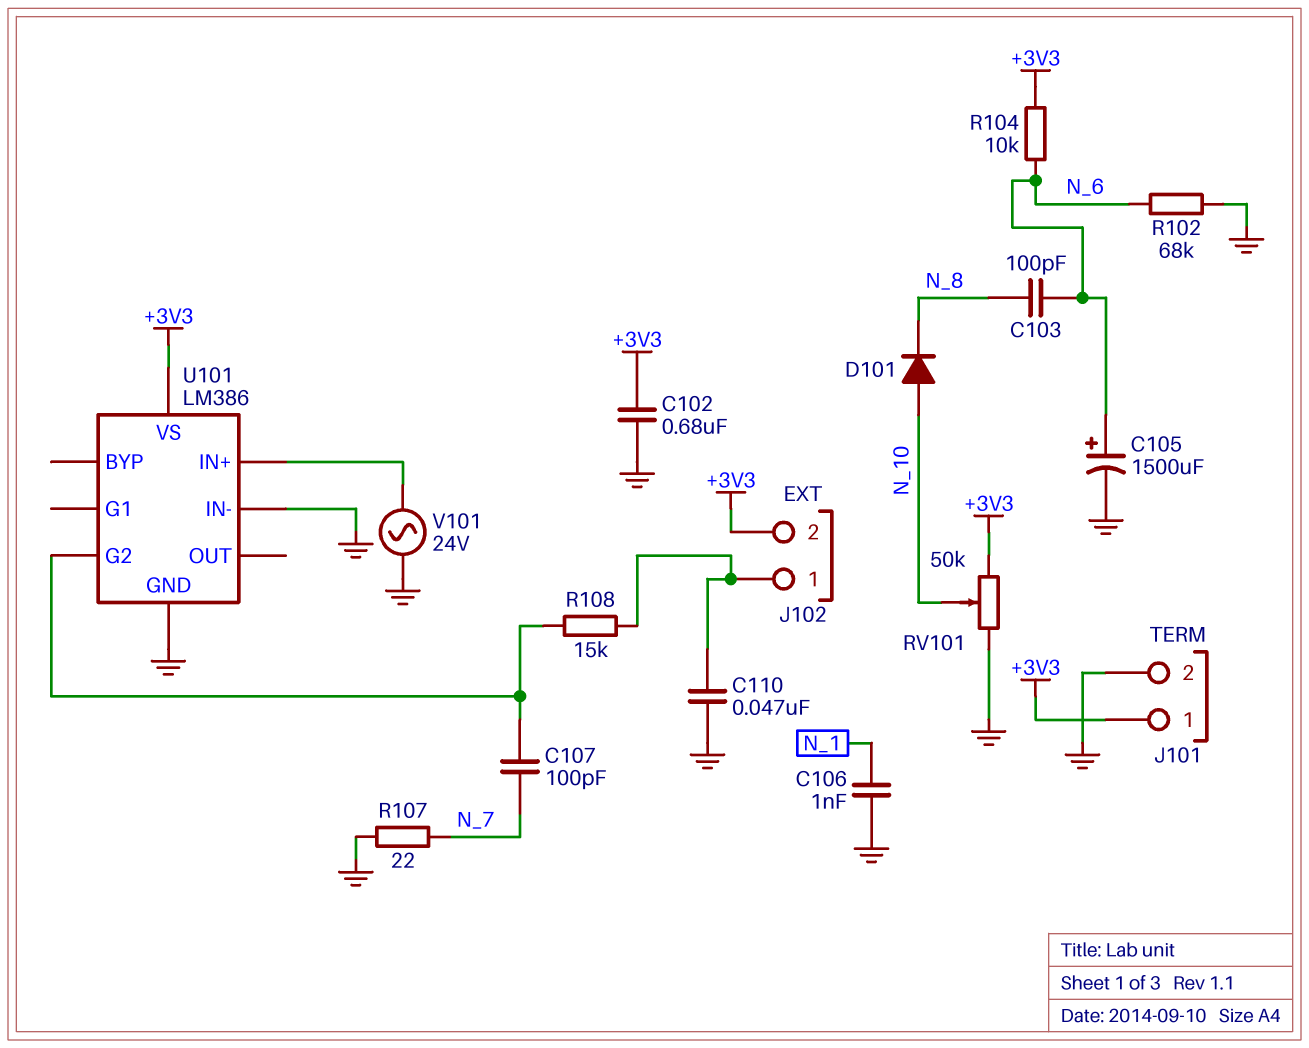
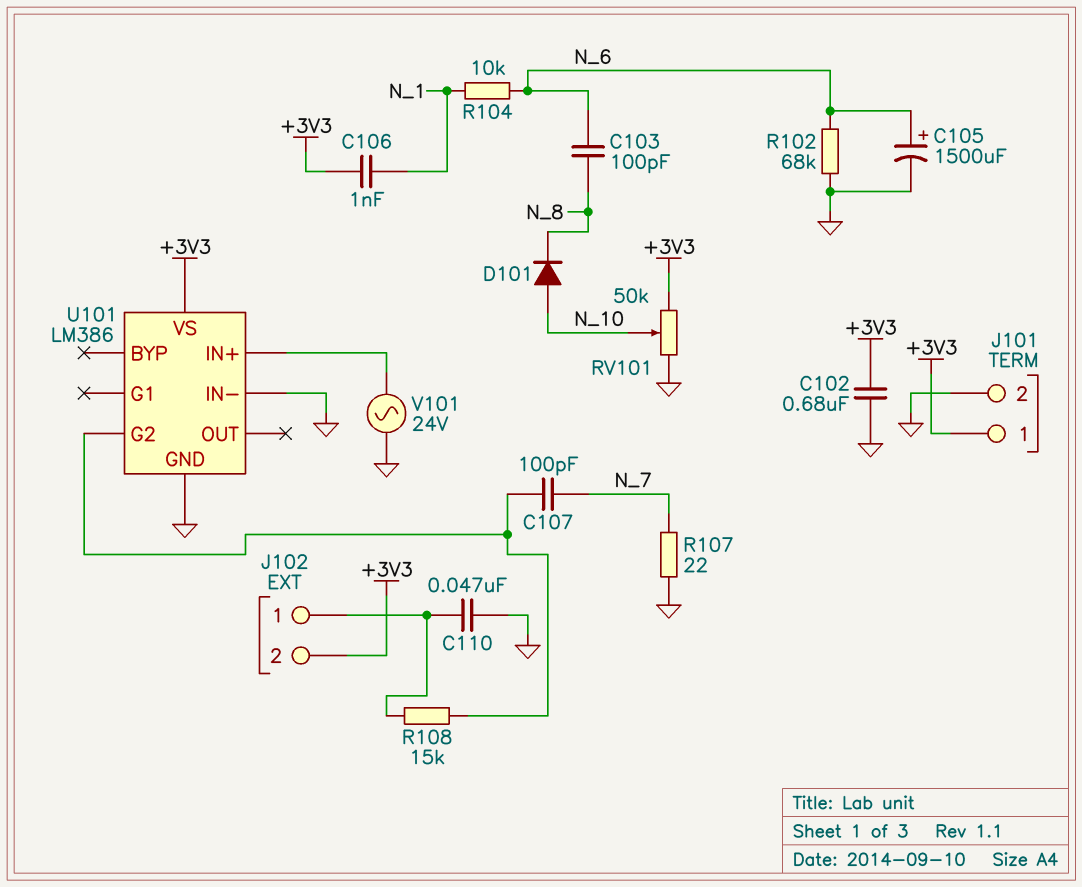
C106: 1nF (GND, N_1) -> 1nF (+3V3, N_1)
R104: 10k (+3V3, N_6) -> 10k (N_1, N_6)

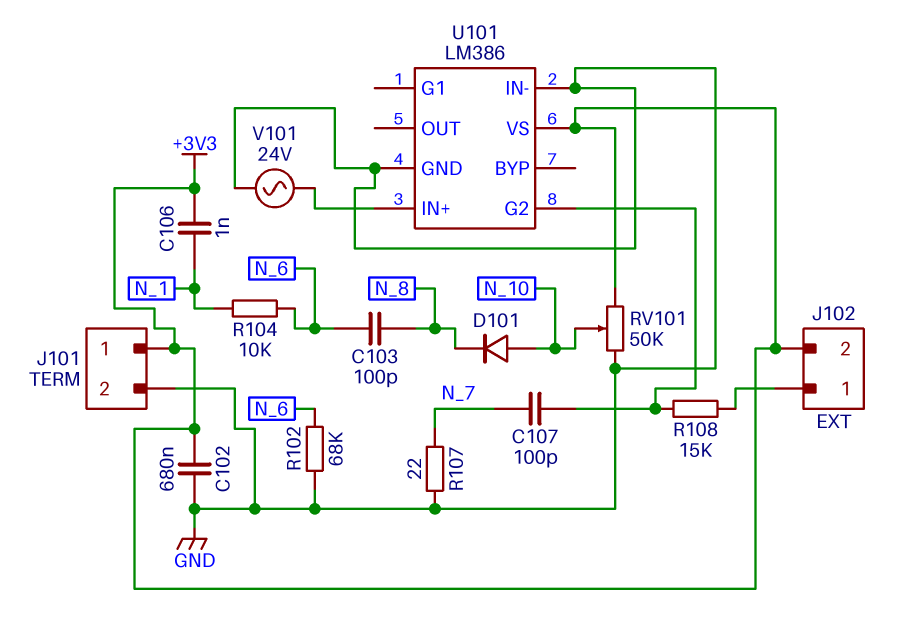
C105: 1500uF (plus N_6, minus GND) -> none
C110: 47nF (GND, J102/1) -> none

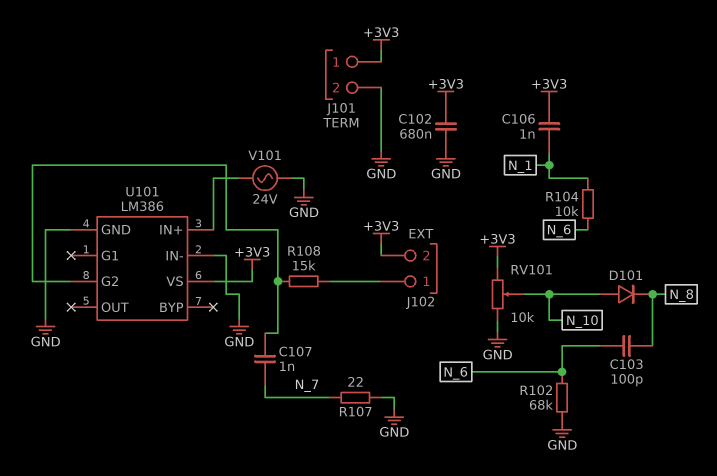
C107: 100pF (N_7, U101/G2) -> 1nF (N_7, U101/G2)
RV101: 50k (+3V3, GND, wiper N_10) -> 10k (+3V3, GND, wiper N_10)

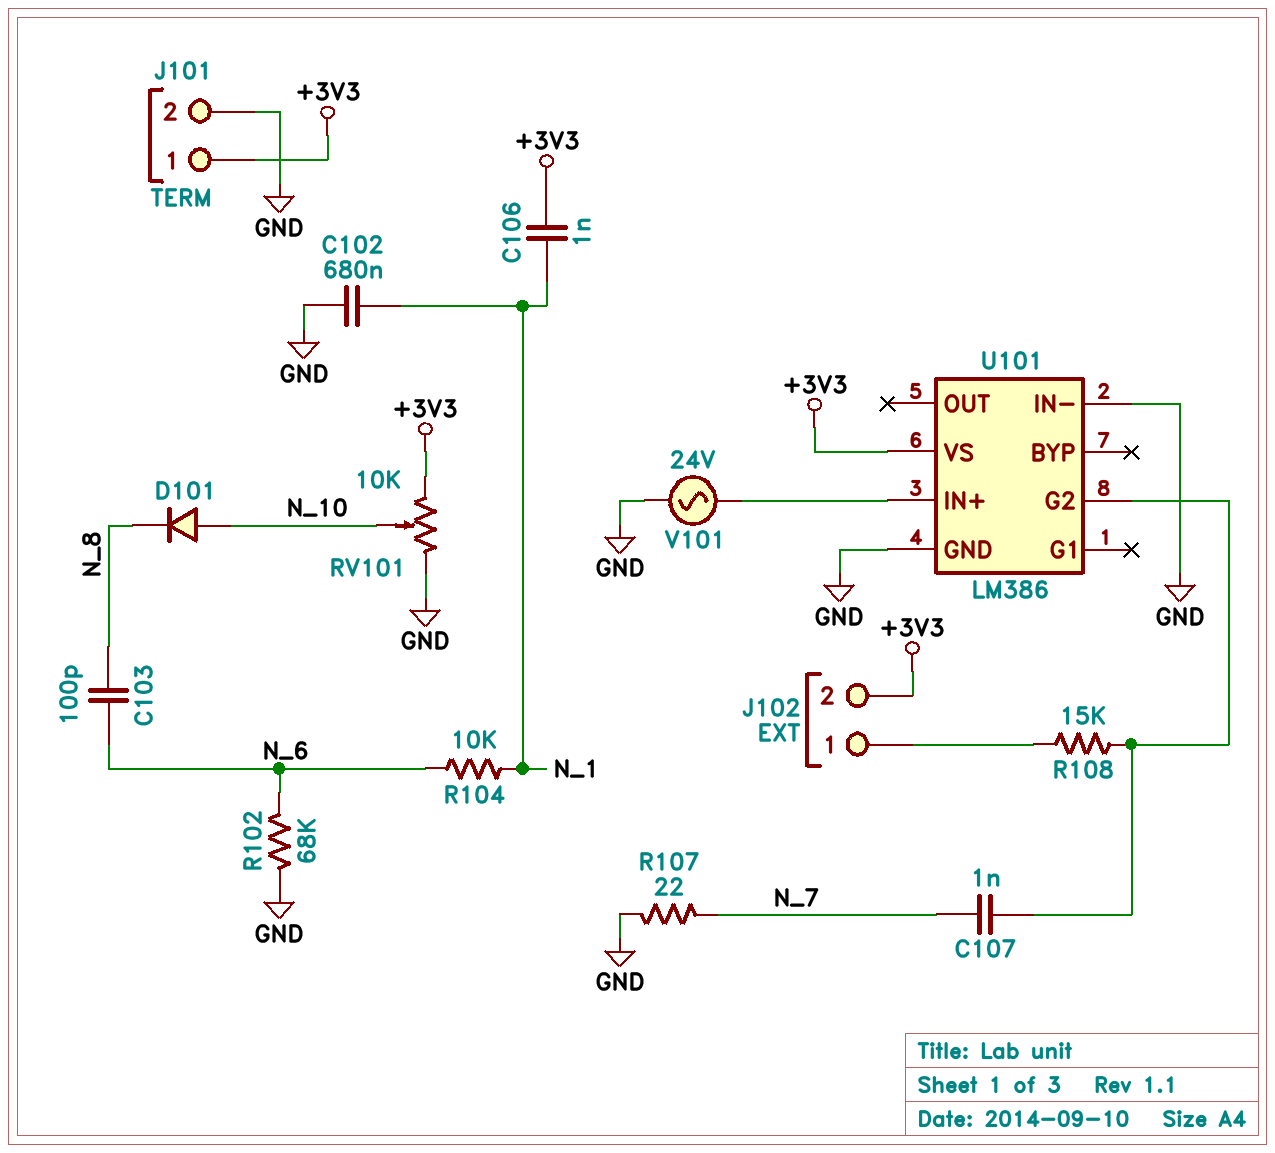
C102: 680nF (+3V3, GND) -> 680nF (GND, N_1)

